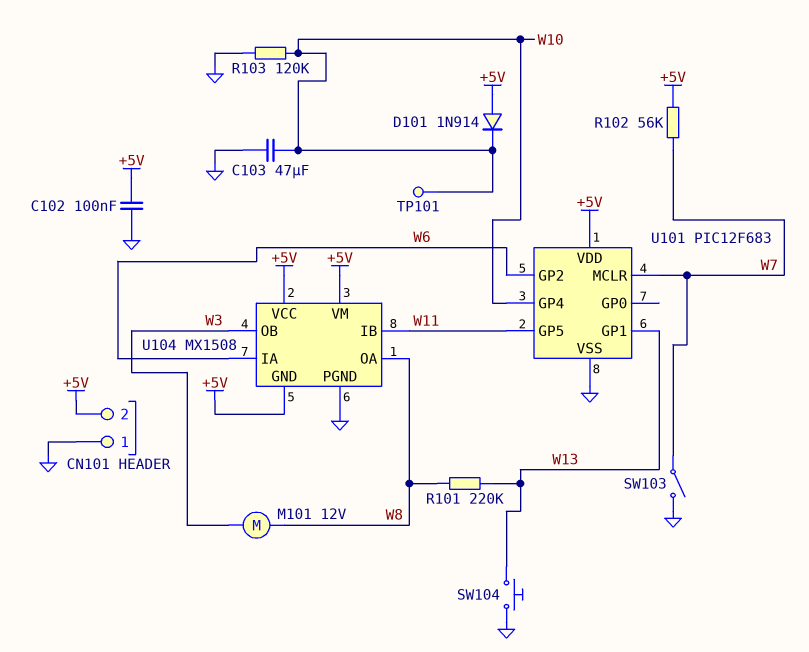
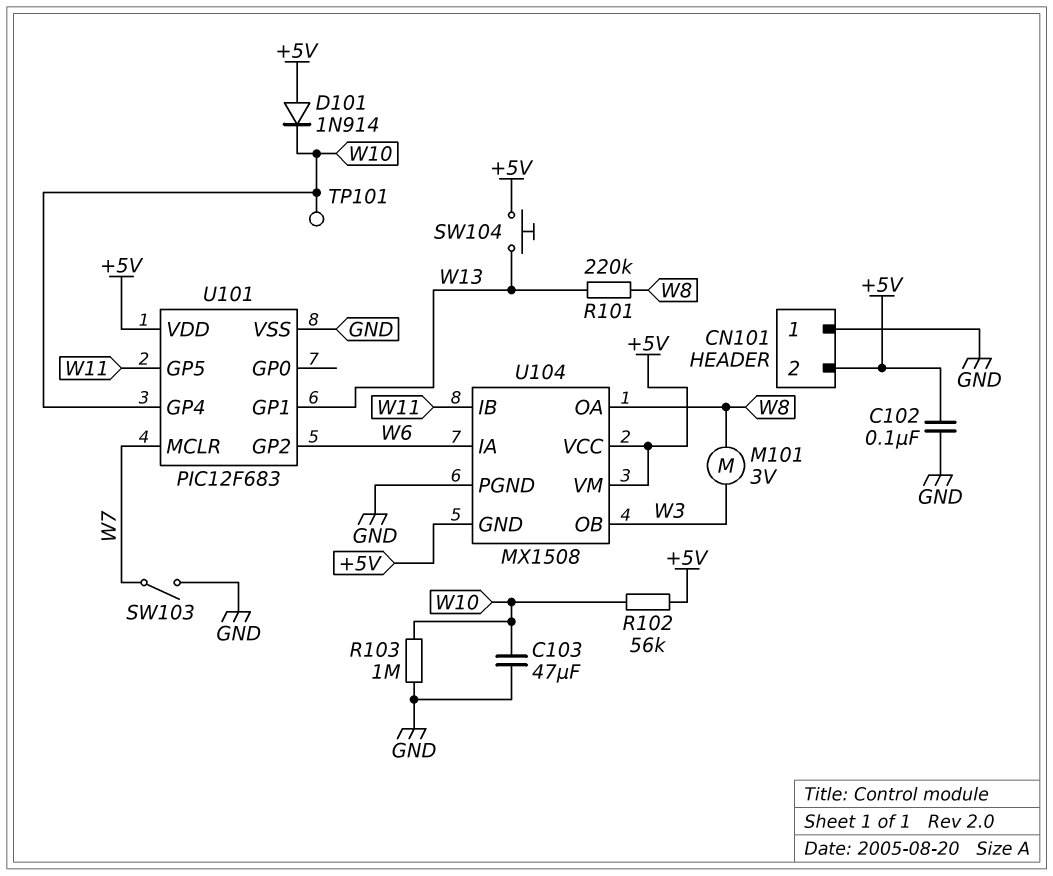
M101: motor 12V (W3, W8) -> motor 3V (W3, W8)
R102: 56k (+5V, W7) -> 56k (+5V, W10)
R103: 120k (GND, W10) -> 1M (GND, W10)
SW104: button (GND, W13) -> button (+5V, W13)

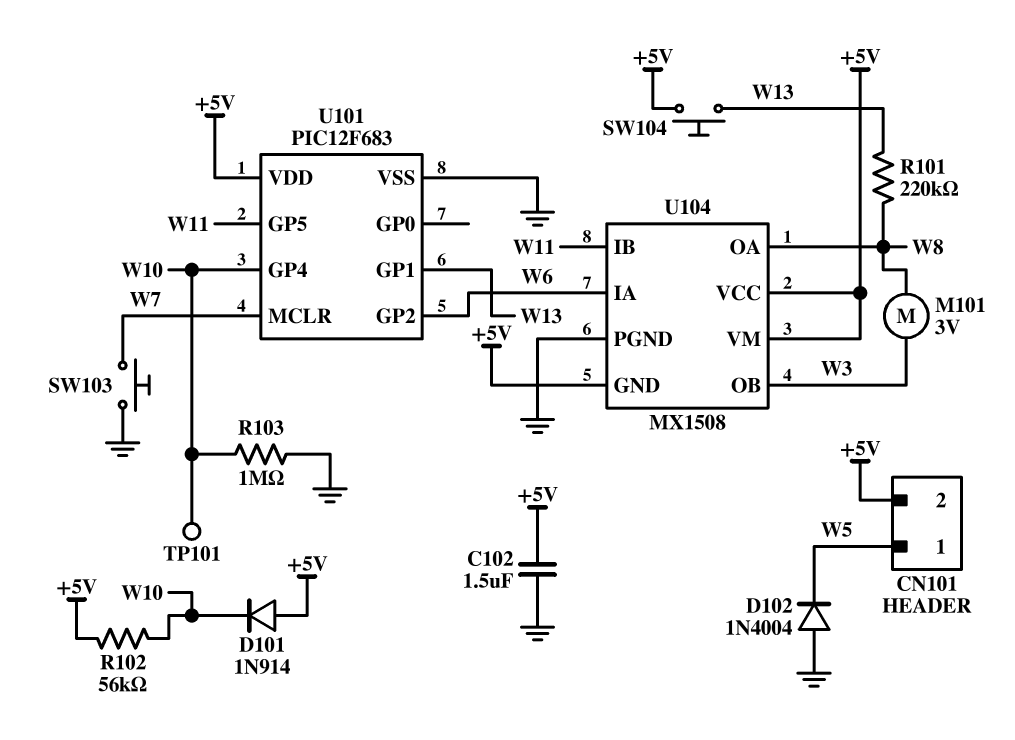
C102: 100nF (+5V, GND) -> 1.5uF (+5V, GND)
C103: 47uF (GND, W10) -> none
CN101 pin 1: GND -> W5
D102: none -> diode 1N4004 (A GND, K W5)
SW103: switch (GND, W7) -> button (GND, W7)

